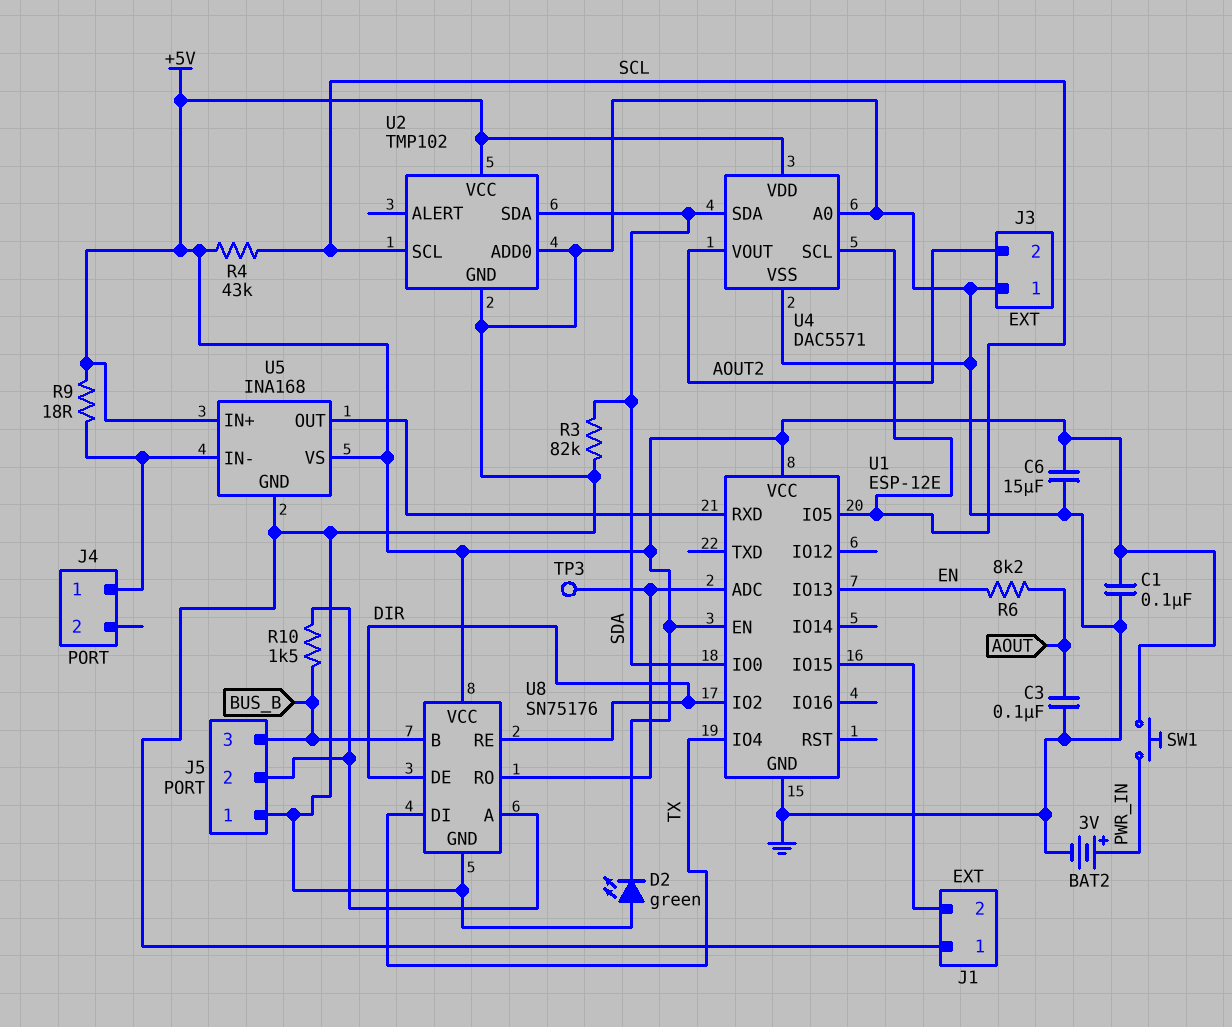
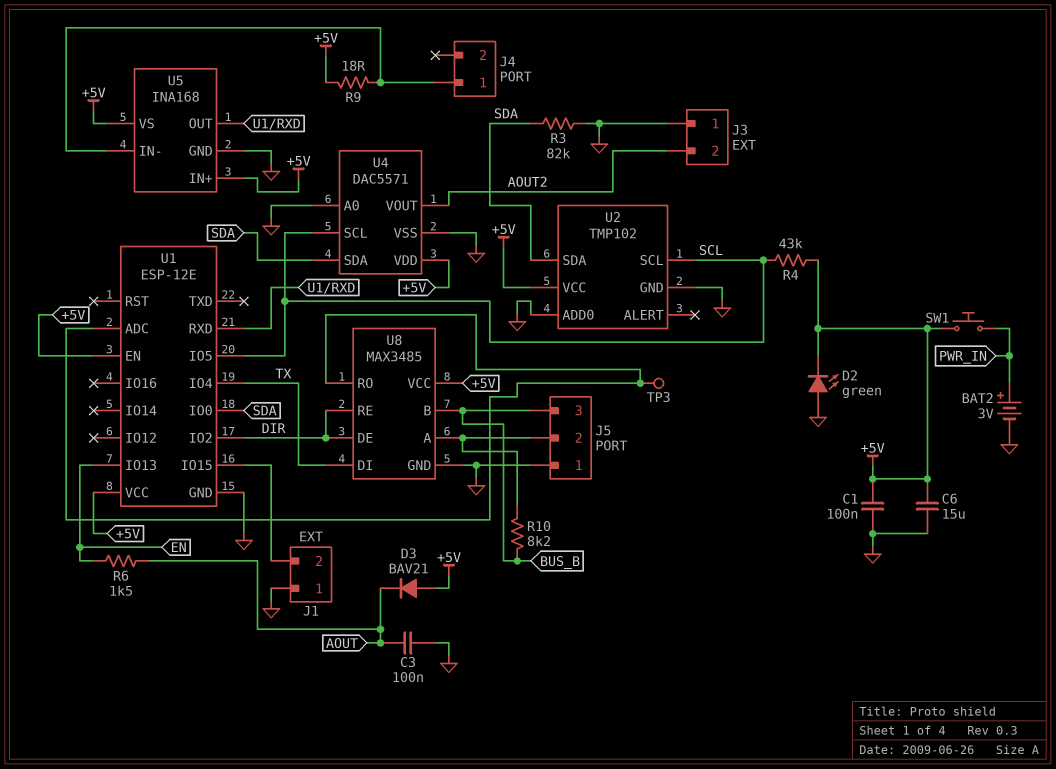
D3: none -> diode BAV21 (A +5V, K AOUT)
R6: 8.2k (AOUT, EN) -> 1.5k (AOUT, EN)
R10: 1.5k (BUS_B, J5/2) -> 8.2k (BUS_B, J5/2)
U8: SN75176 -> MAX3485

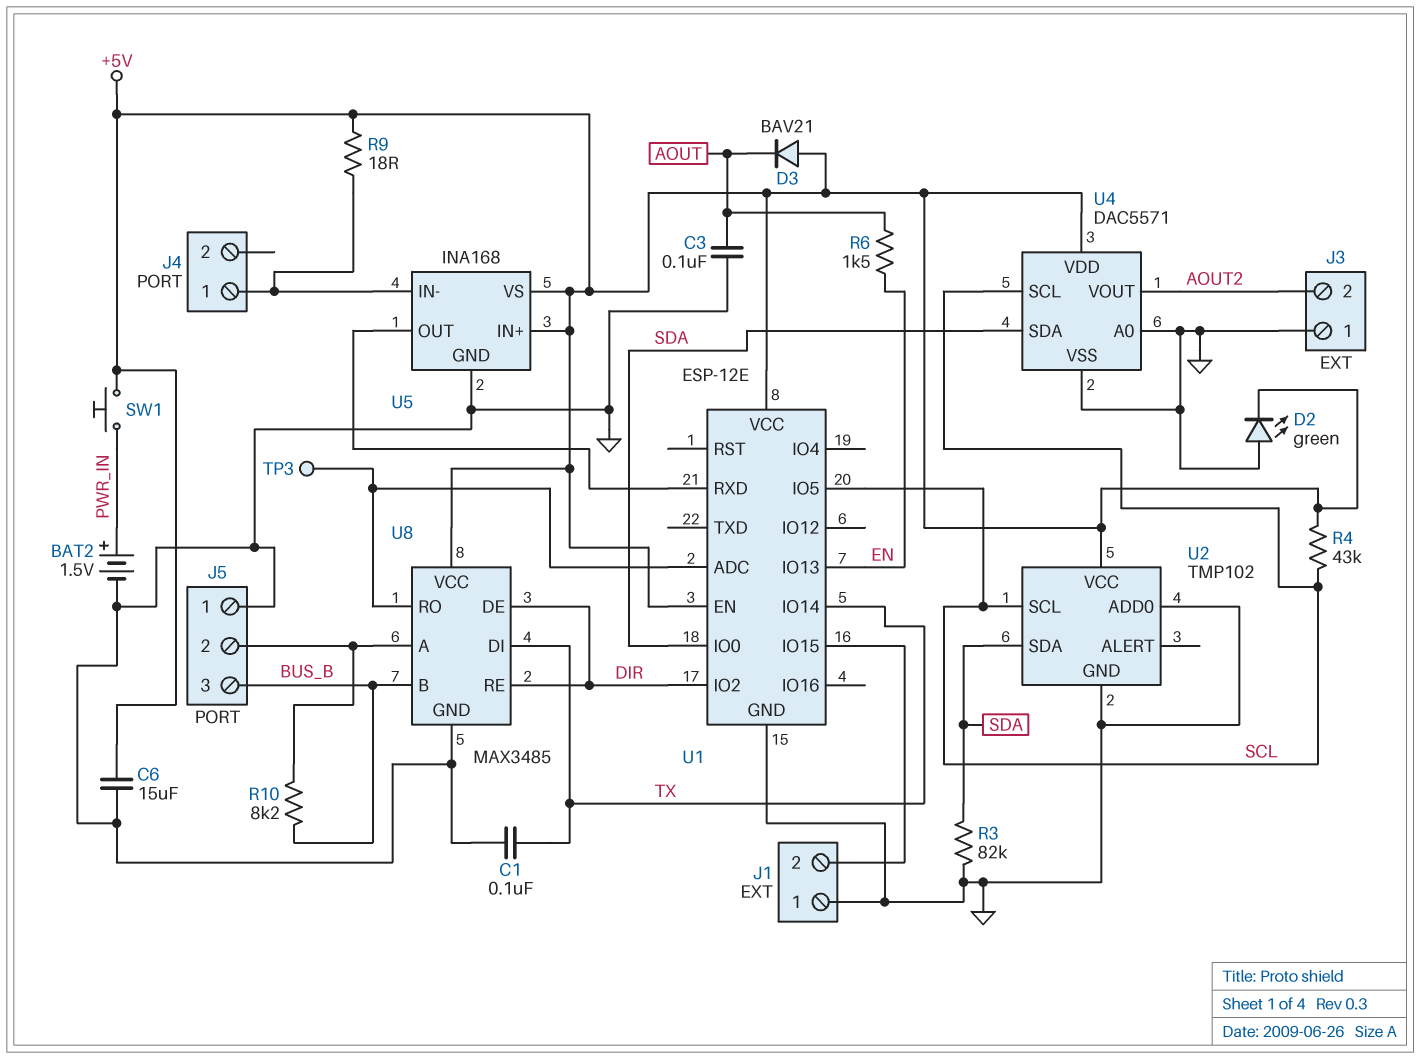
BAT2: 3V (plus PWR_IN, minus GND) -> 1.5V (plus PWR_IN, minus GND)
C1: 100nF (+5V, GND) -> 100nF (GND, TX)
U1 pin IO4: TX -> none
U1 pin IO14: none -> TX

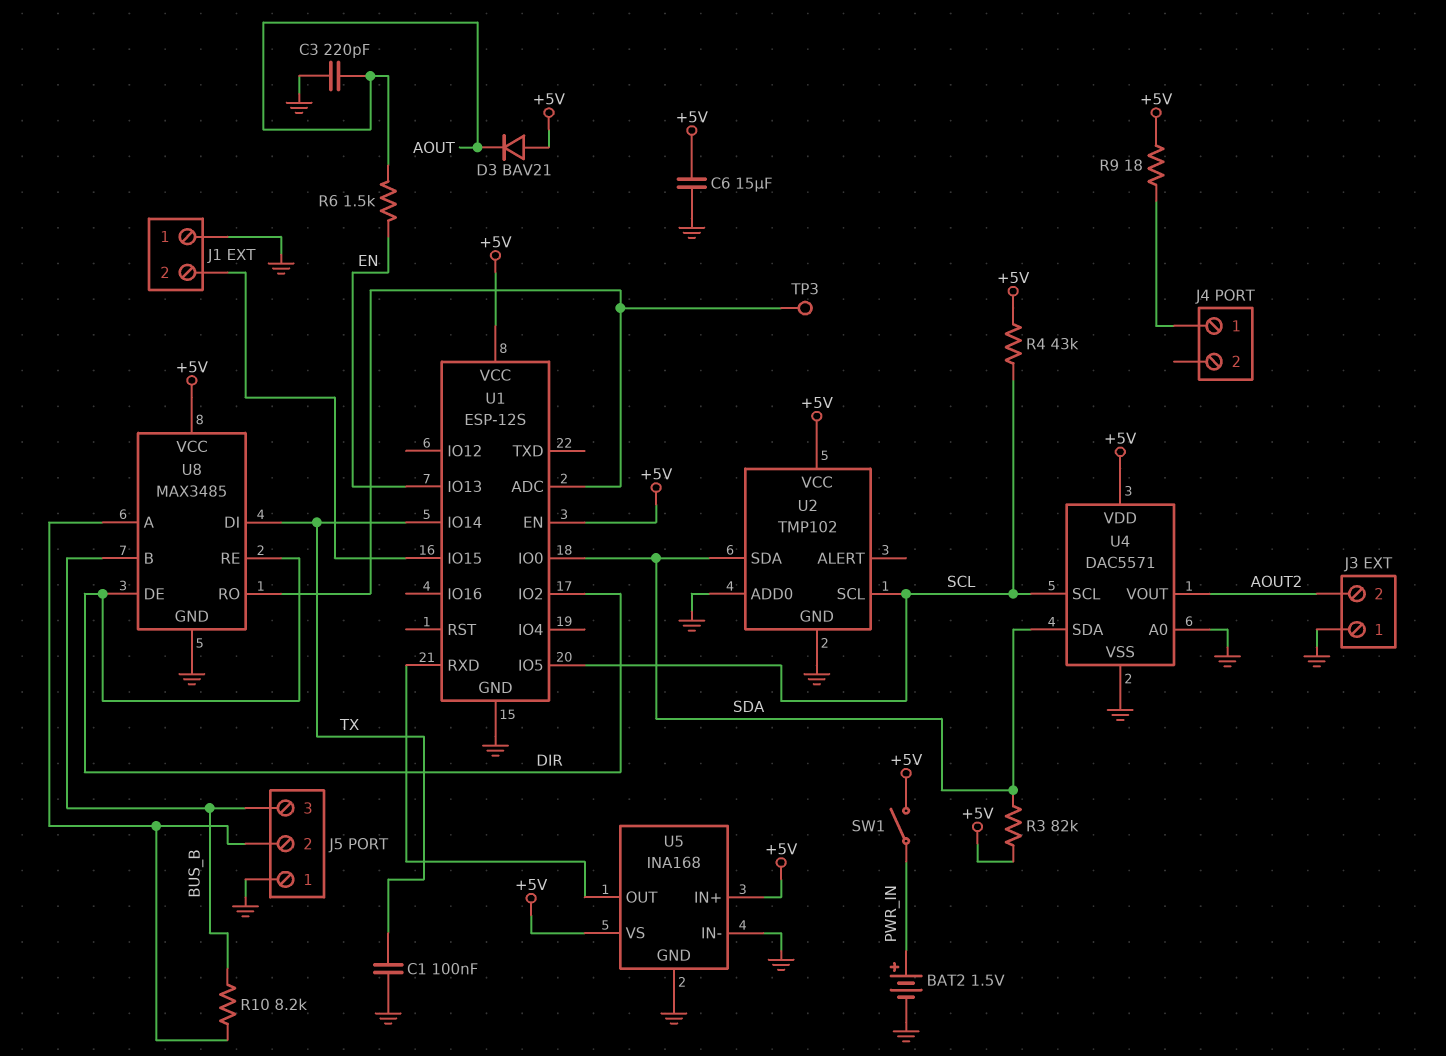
C3: 100nF (AOUT, GND) -> 220pF (AOUT, GND)
D2: LED green (A GND, K +5V) -> none
R3: 82k (GND, SDA) -> 82k (+5V, SDA)
SW1: button (+5V, PWR_IN) -> switch (+5V, PWR_IN)
U1: ESP-12E -> ESP-12S
U5 pin IN-: J4/1 -> GND

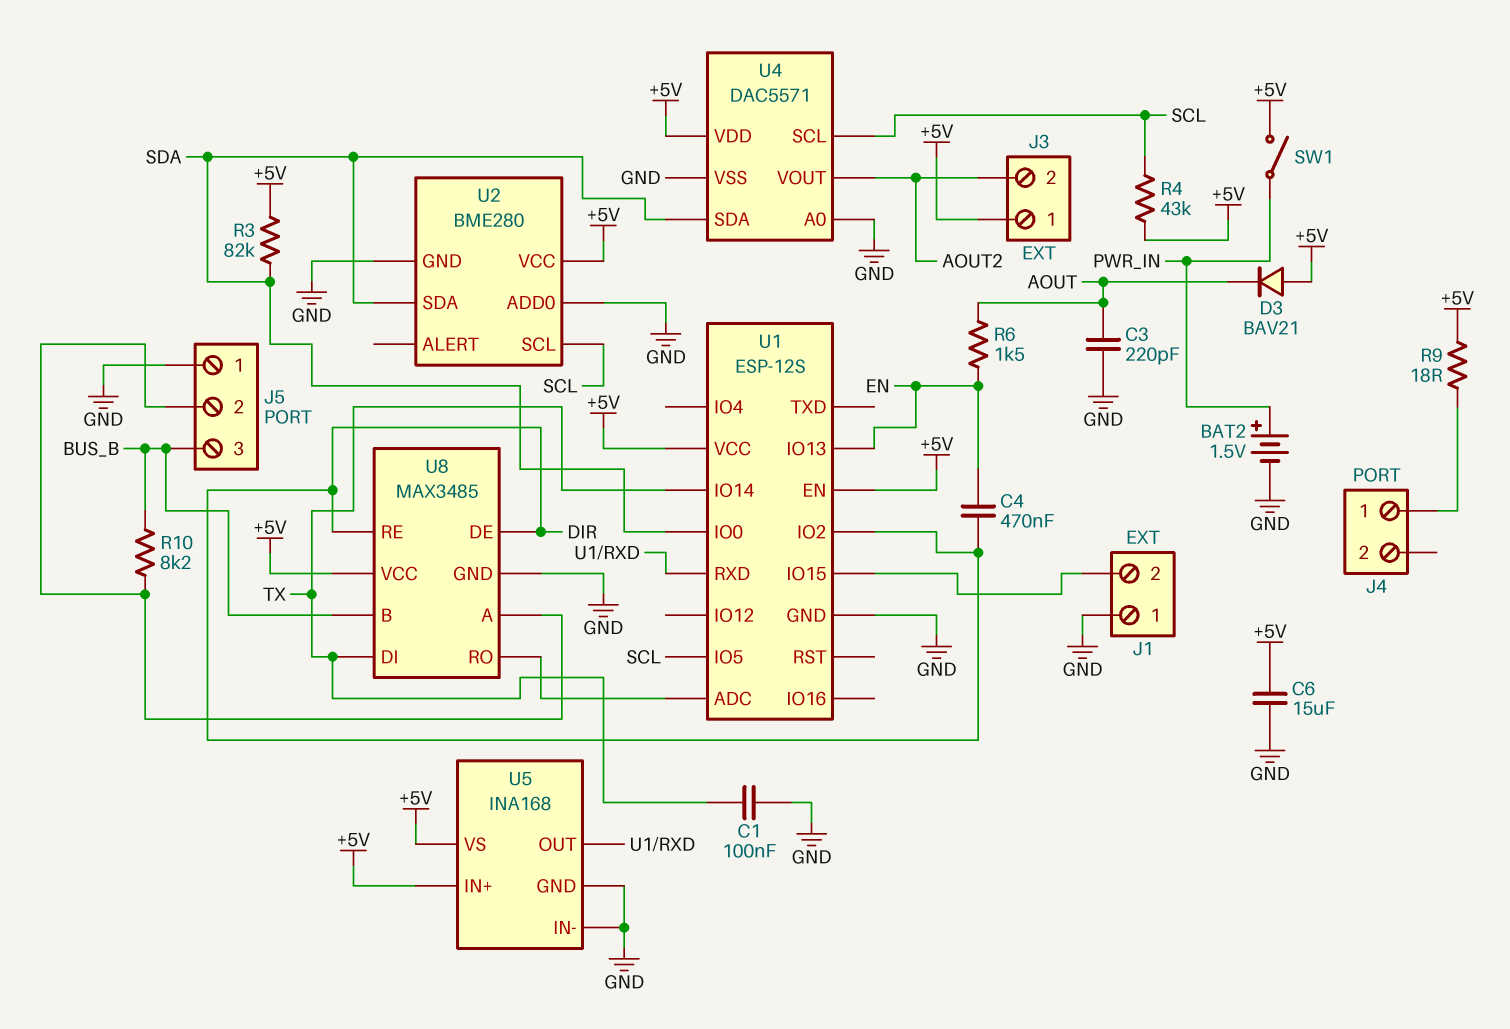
C4: none -> 470nF (DIR, EN)
J3 pin 1: GND -> +5V
TP3: test point (U1/ADC) -> none
U2: TMP102 -> BME280

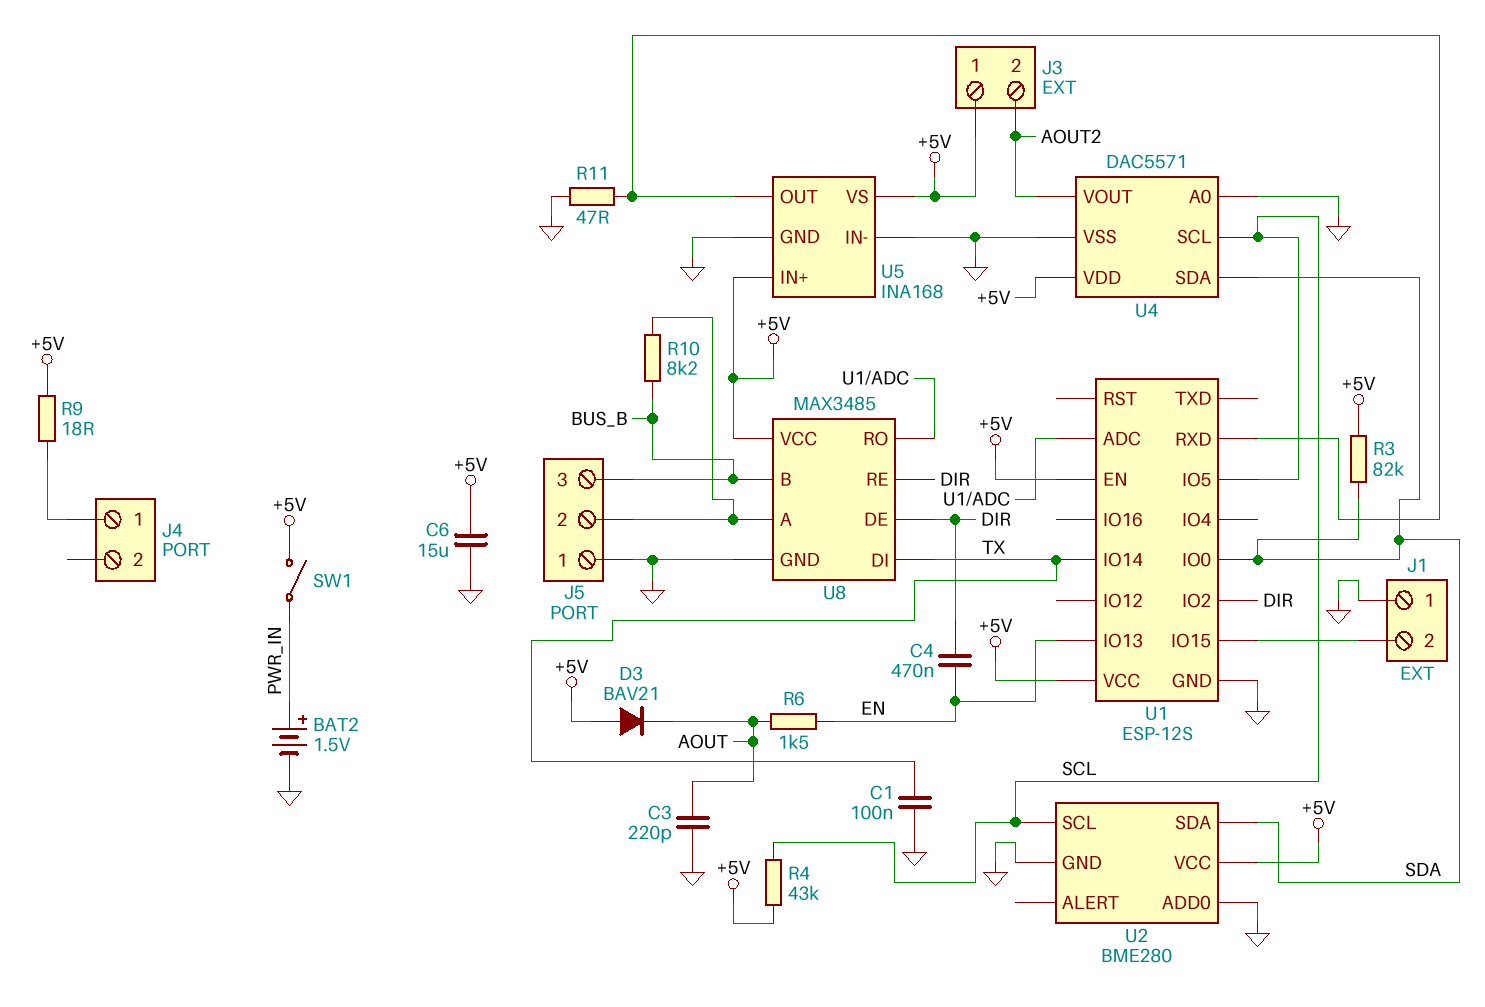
R11: none -> 47 (GND, U1/RXD)

